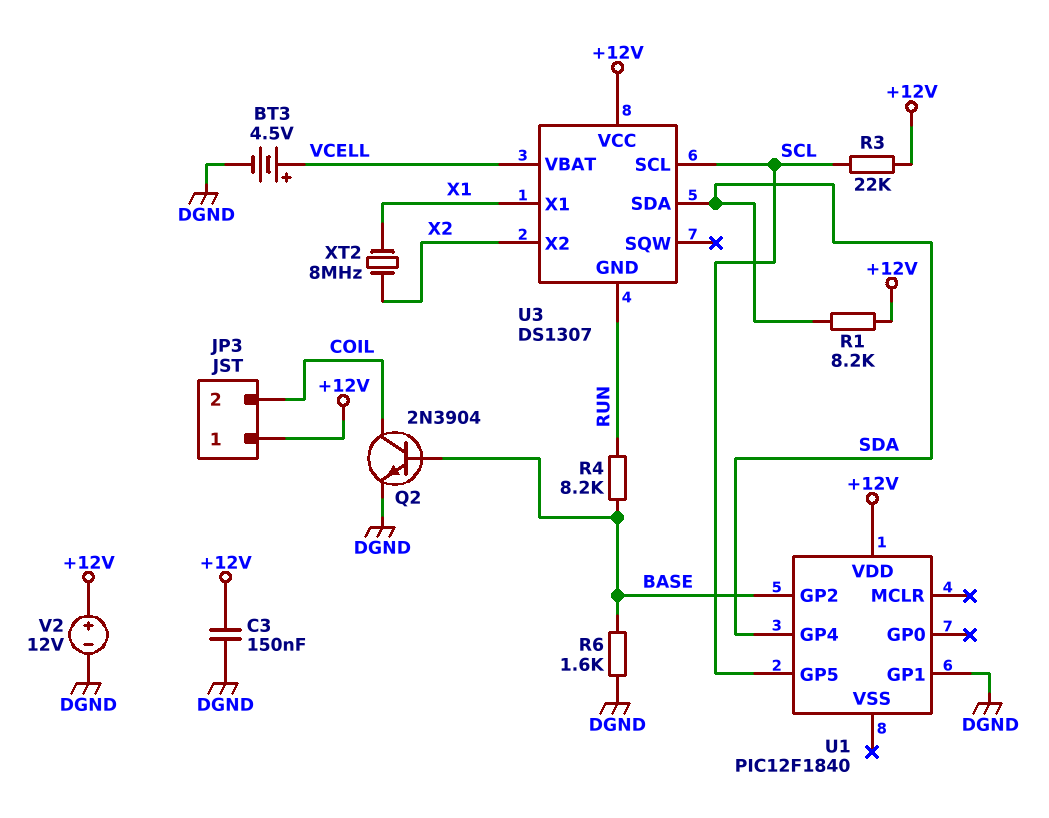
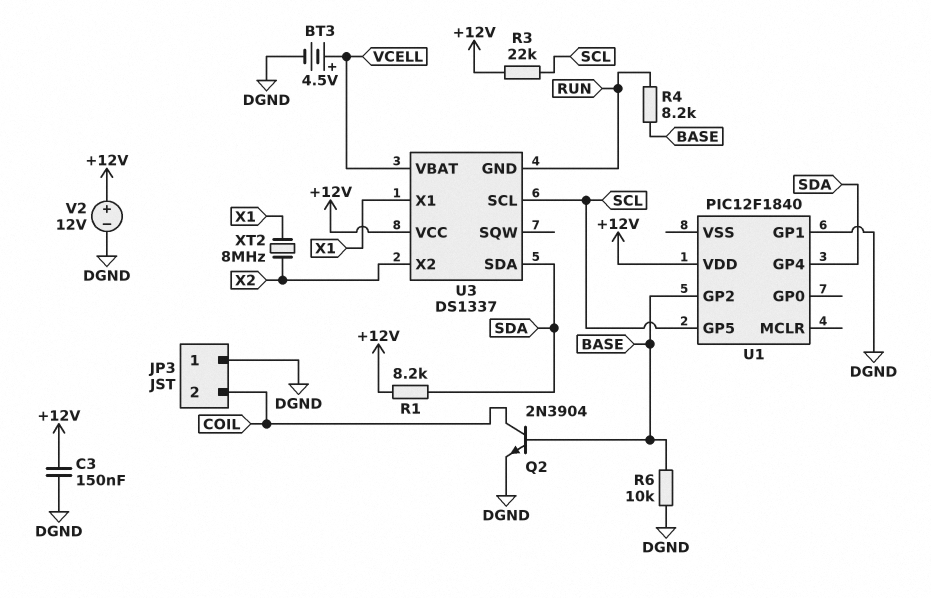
JP3 pin 1: +12V -> DGND
R6: 1.6k (BASE, DGND) -> 10k (BASE, DGND)
U3: DS1307 -> DS1337

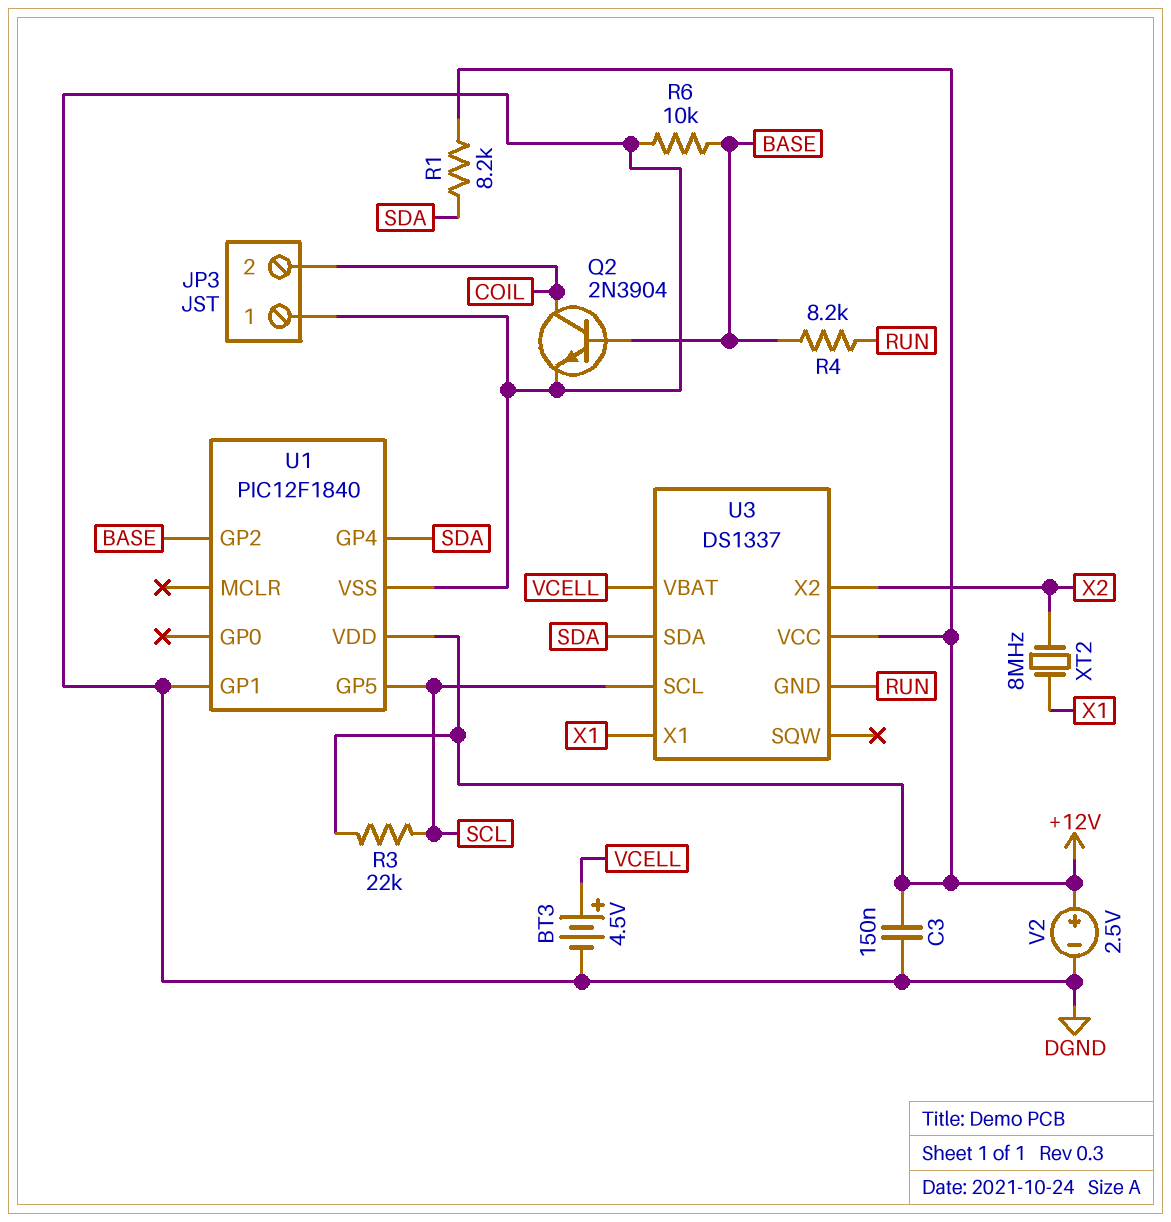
U1 pin VSS: none -> DGND
V2: 12V (plus +12V, minus DGND) -> 2.5V (plus +12V, minus DGND)

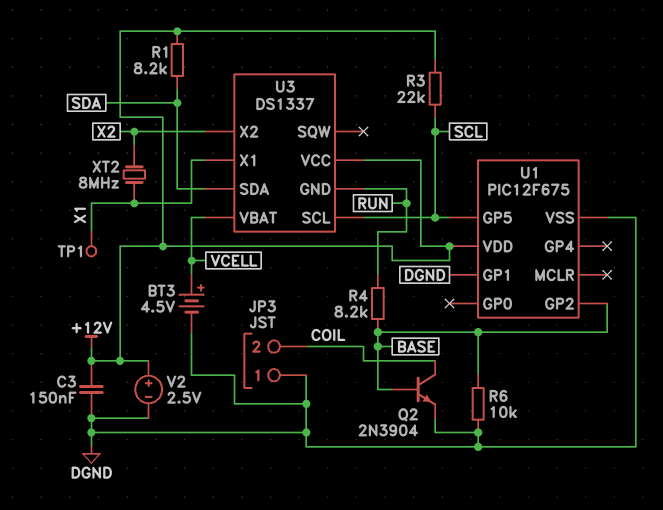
TP1: none -> test point (X1)
U1: PIC12F1840 -> PIC12F675
U1 pin GP4: SDA -> none

